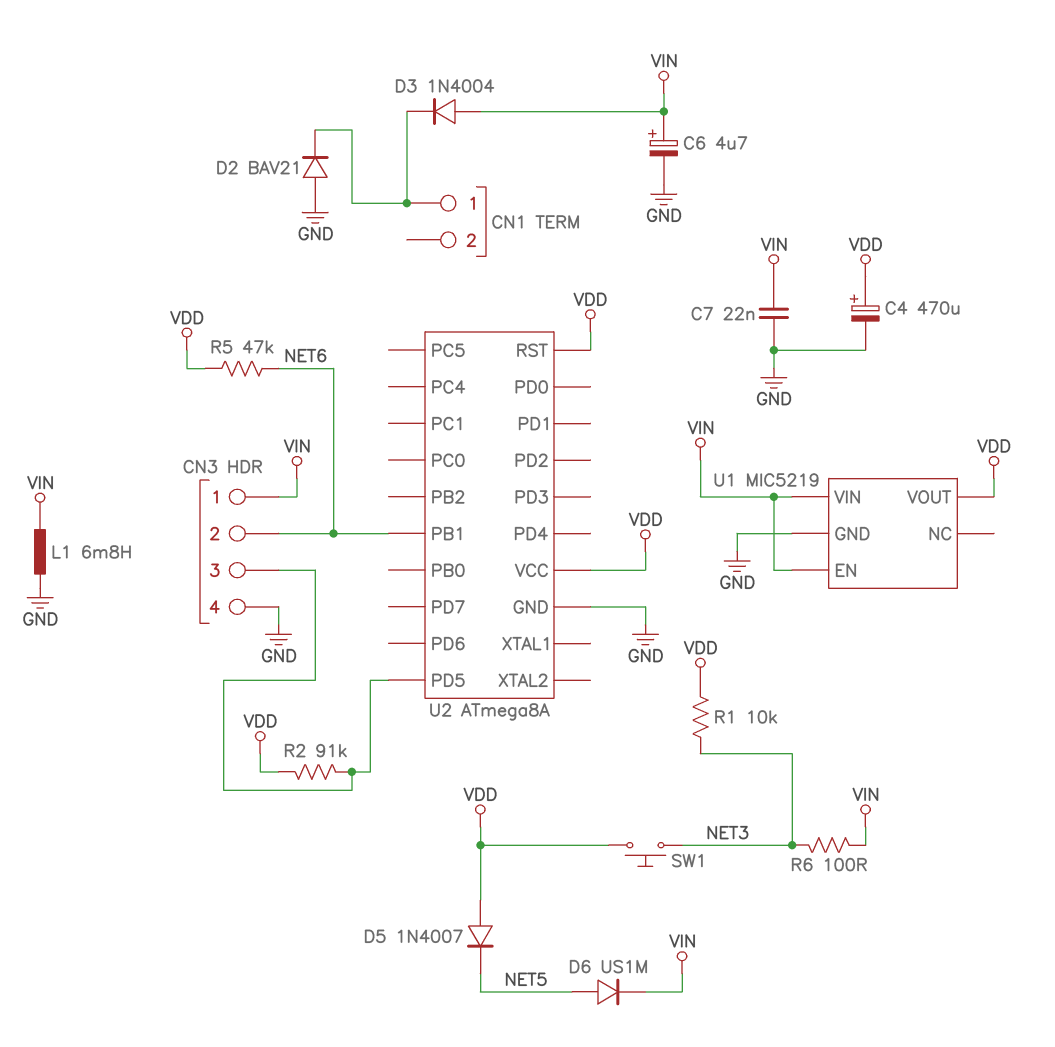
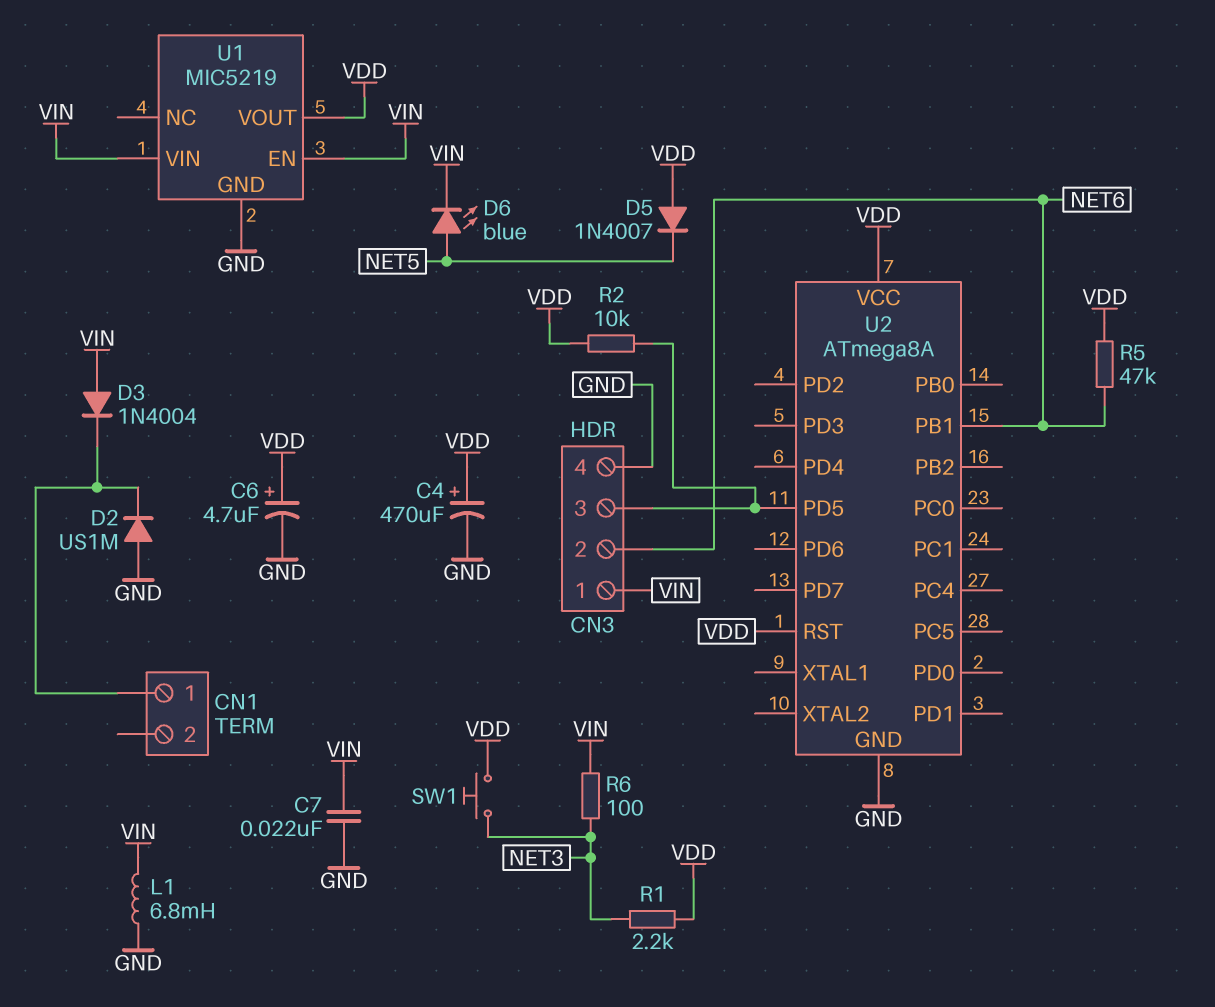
C6: 4.7uF (plus VIN, minus GND) -> 4.7uF (plus VDD, minus GND)
D2: diode BAV21 (A GND, K CN1/1) -> diode US1M (A GND, K CN1/1)
D6: diode US1M (A NET5, K VIN) -> LED blue (A NET5, K VIN)
R1: 10k (NET3, VDD) -> 2.2k (NET3, VDD)
R2: 91k (CN3/3, VDD) -> 10k (CN3/3, VDD)

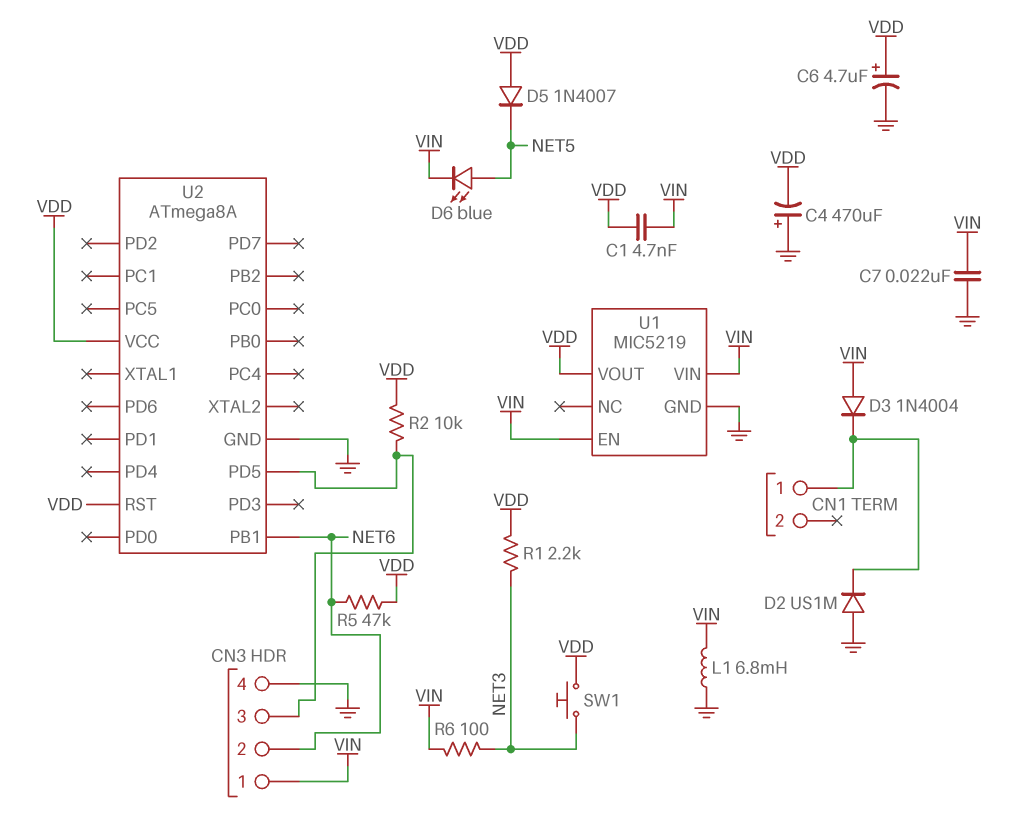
C1: none -> 4.7nF (VDD, VIN)
C4: 470uF (plus VDD, minus GND) -> 470uF (plus GND, minus VDD)

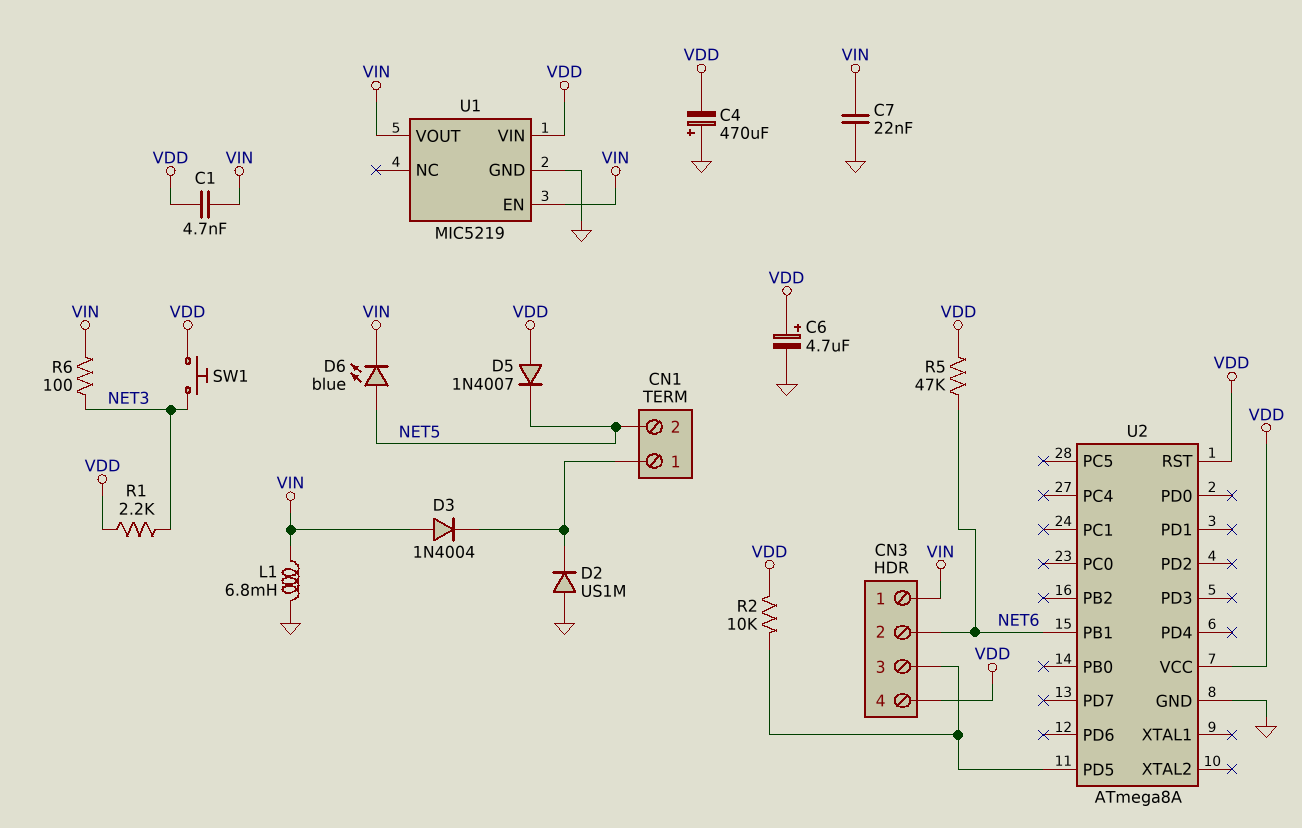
CN1 pin 2: none -> NET5
CN3 pin 4: GND -> VDD
U1 pin VIN: VIN -> VDD
U1 pin VOUT: VDD -> VIN

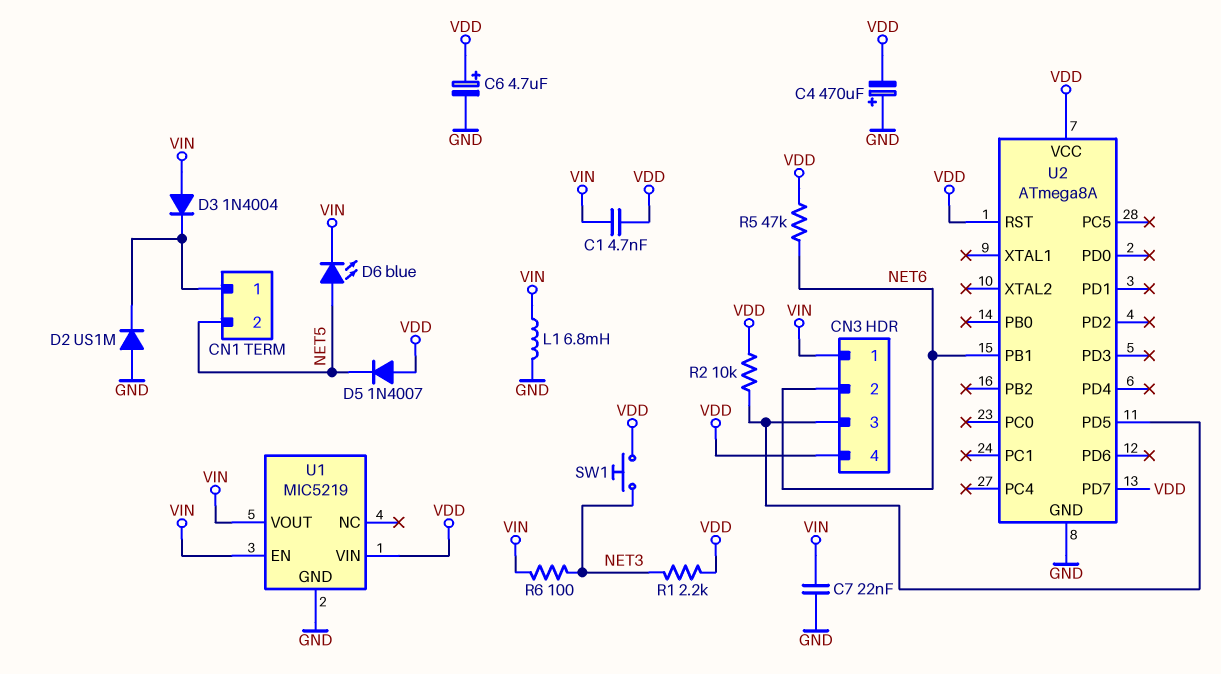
U2 pin PD7: none -> VDD

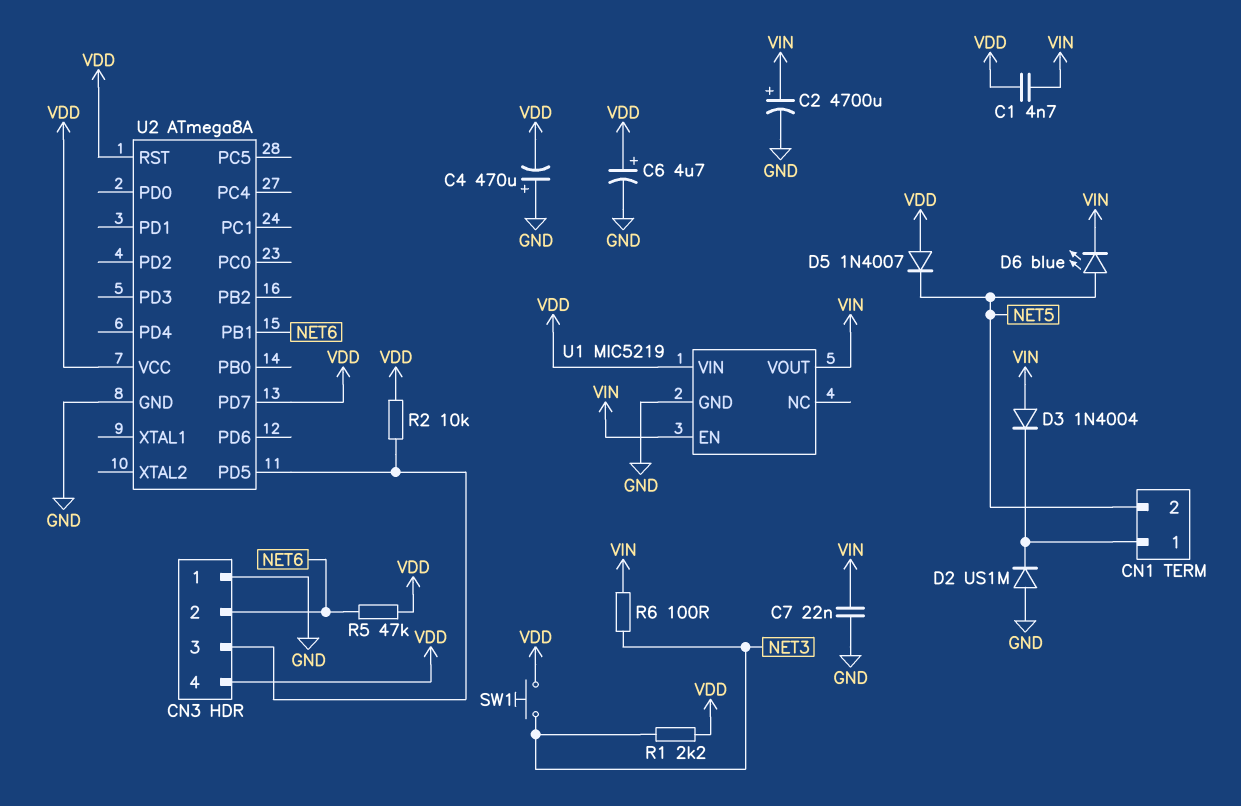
C2: none -> 4700uF (plus VIN, minus GND)
CN3 pin 1: VIN -> GND
L1: 6.8mH (GND, VIN) -> none

